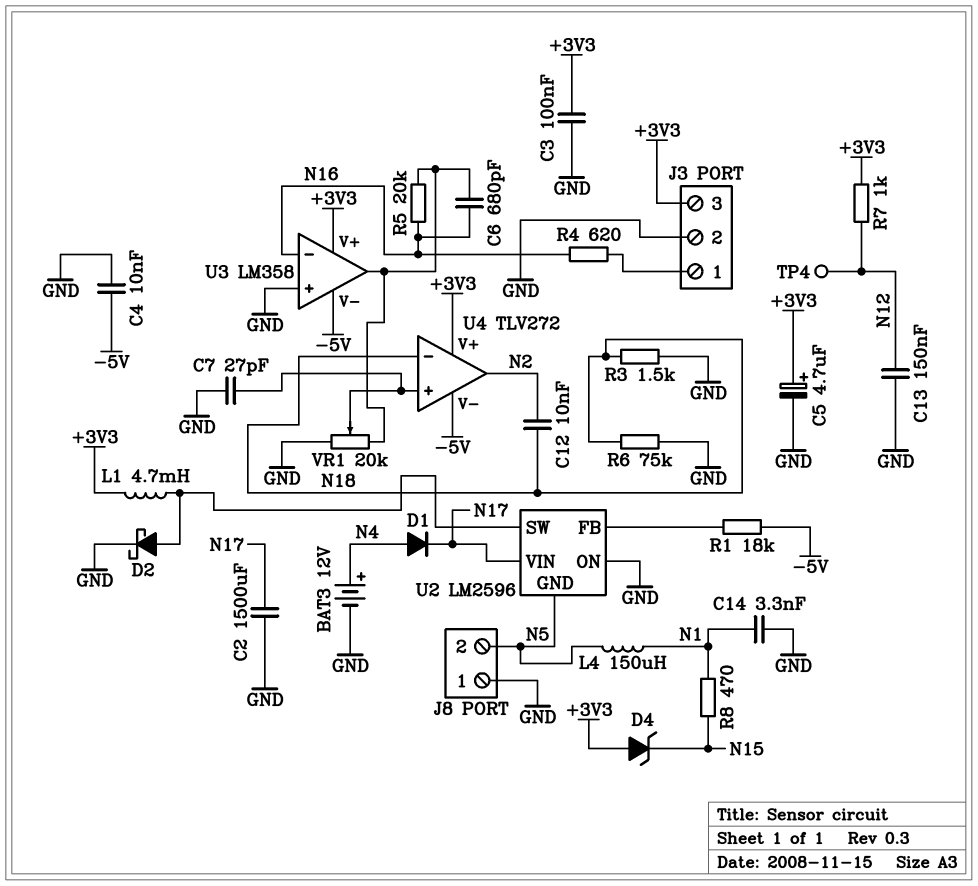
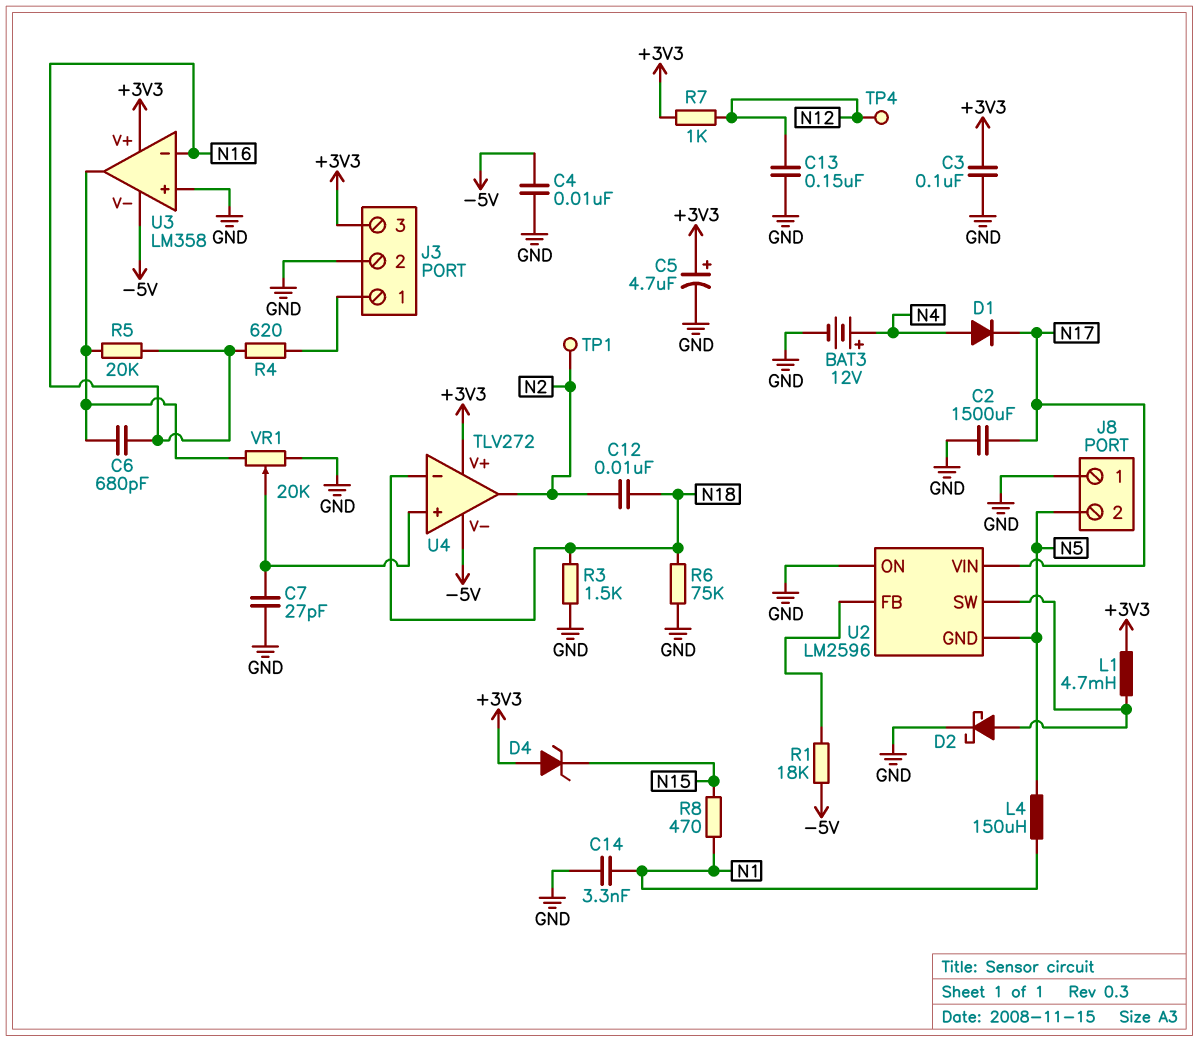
TP1: none -> test point (N2)

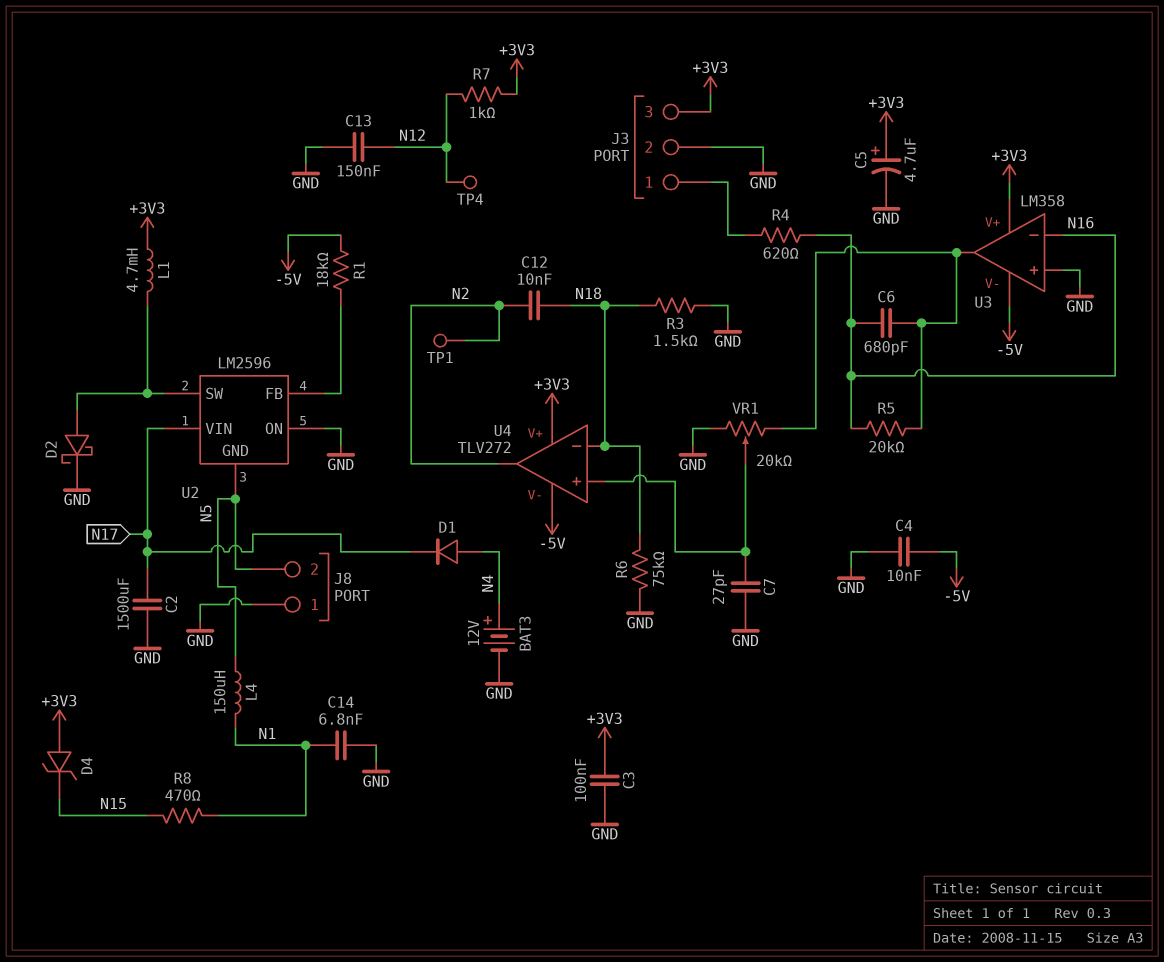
C14: 3.3nF (GND, N1) -> 6.8nF (GND, N1)

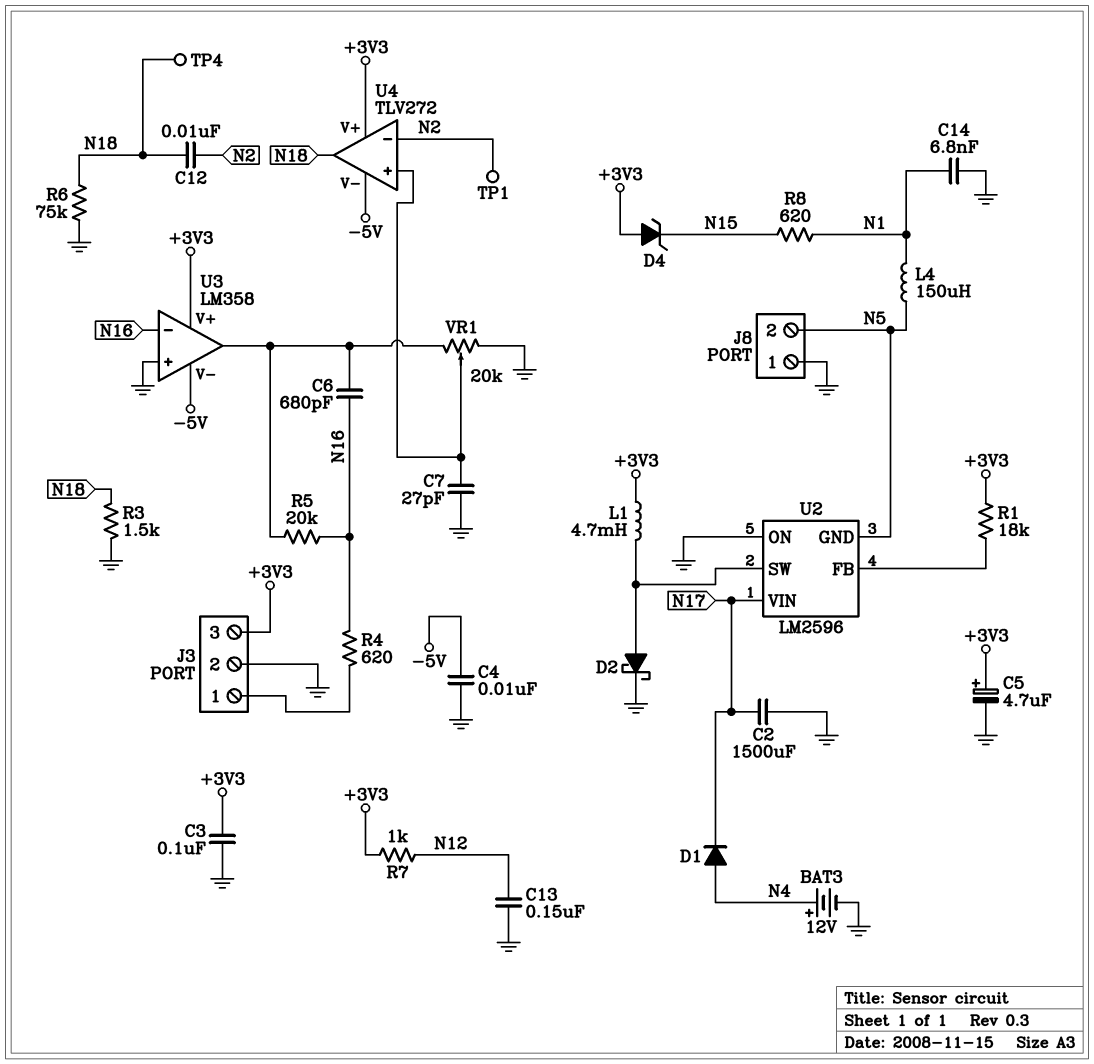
R1: 18k (-5V, U2/FB) -> 18k (+3V3, U2/FB)
R8: 470 (N1, N15) -> 620 (N1, N15)
TP4: test point (N12) -> test point (N18)
U4 pin in-: N18 -> N2
U4 pin out: N2 -> N18

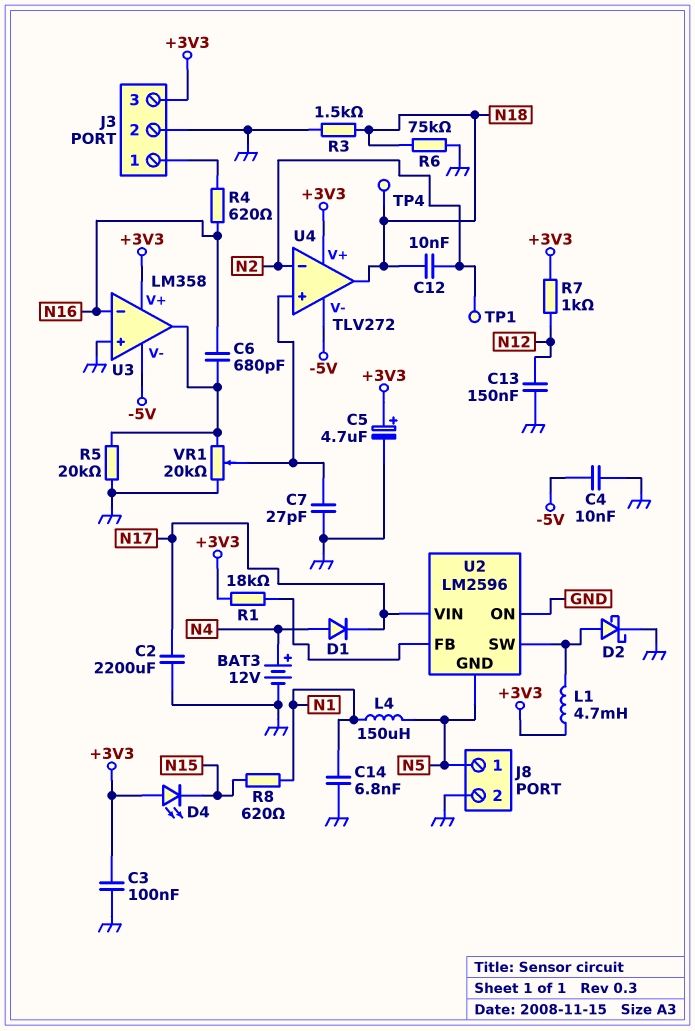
C2: 1500uF (GND, N17) -> 2200uF (GND, N17)
D4: zener (A +3V3, K N15) -> LED (A +3V3, K N15)
J8 pin 1: GND -> N5
J8 pin 2: N5 -> GND
R5: 20k (N16, U3/out) -> 20k (GND, U3/out)

